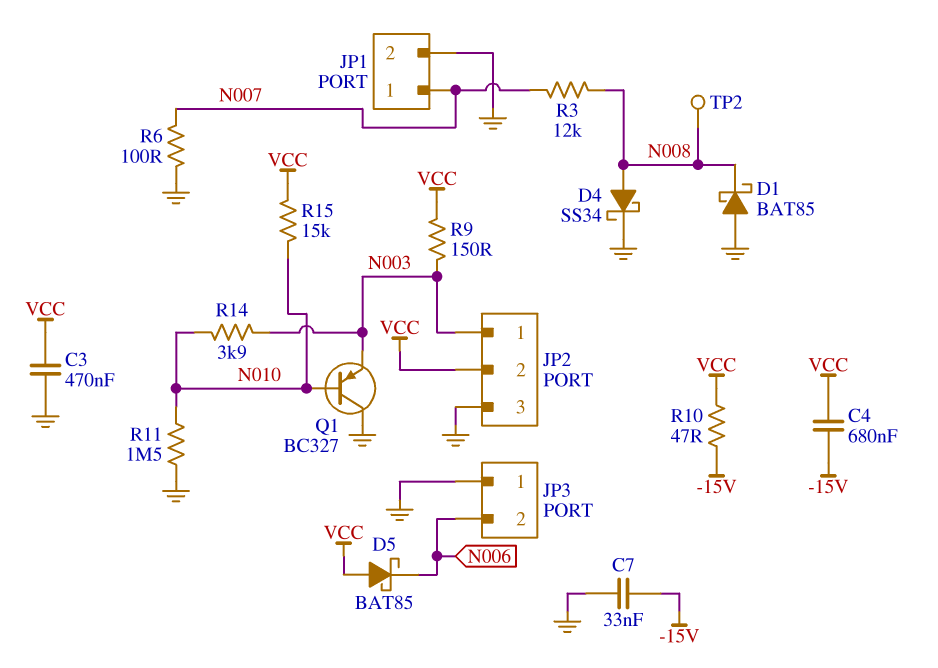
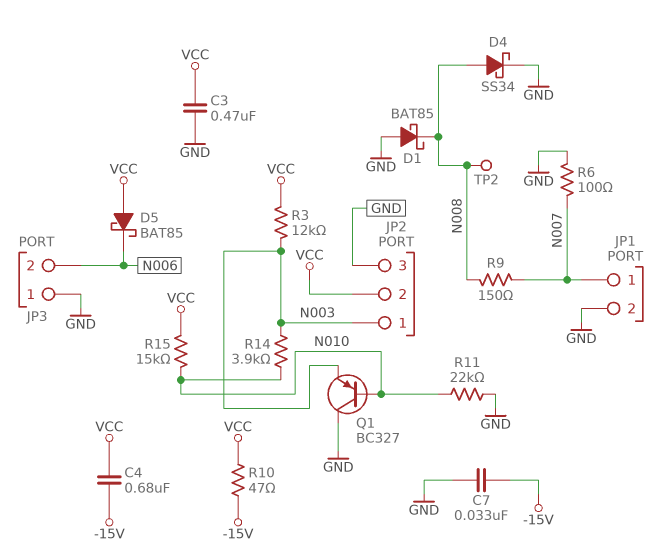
R3: 12k (N007, N008) -> 12k (N003, VCC)
R9: 150 (N003, VCC) -> 150 (N007, N008)
R11: 1.5M (GND, N010) -> 22k (GND, N010)

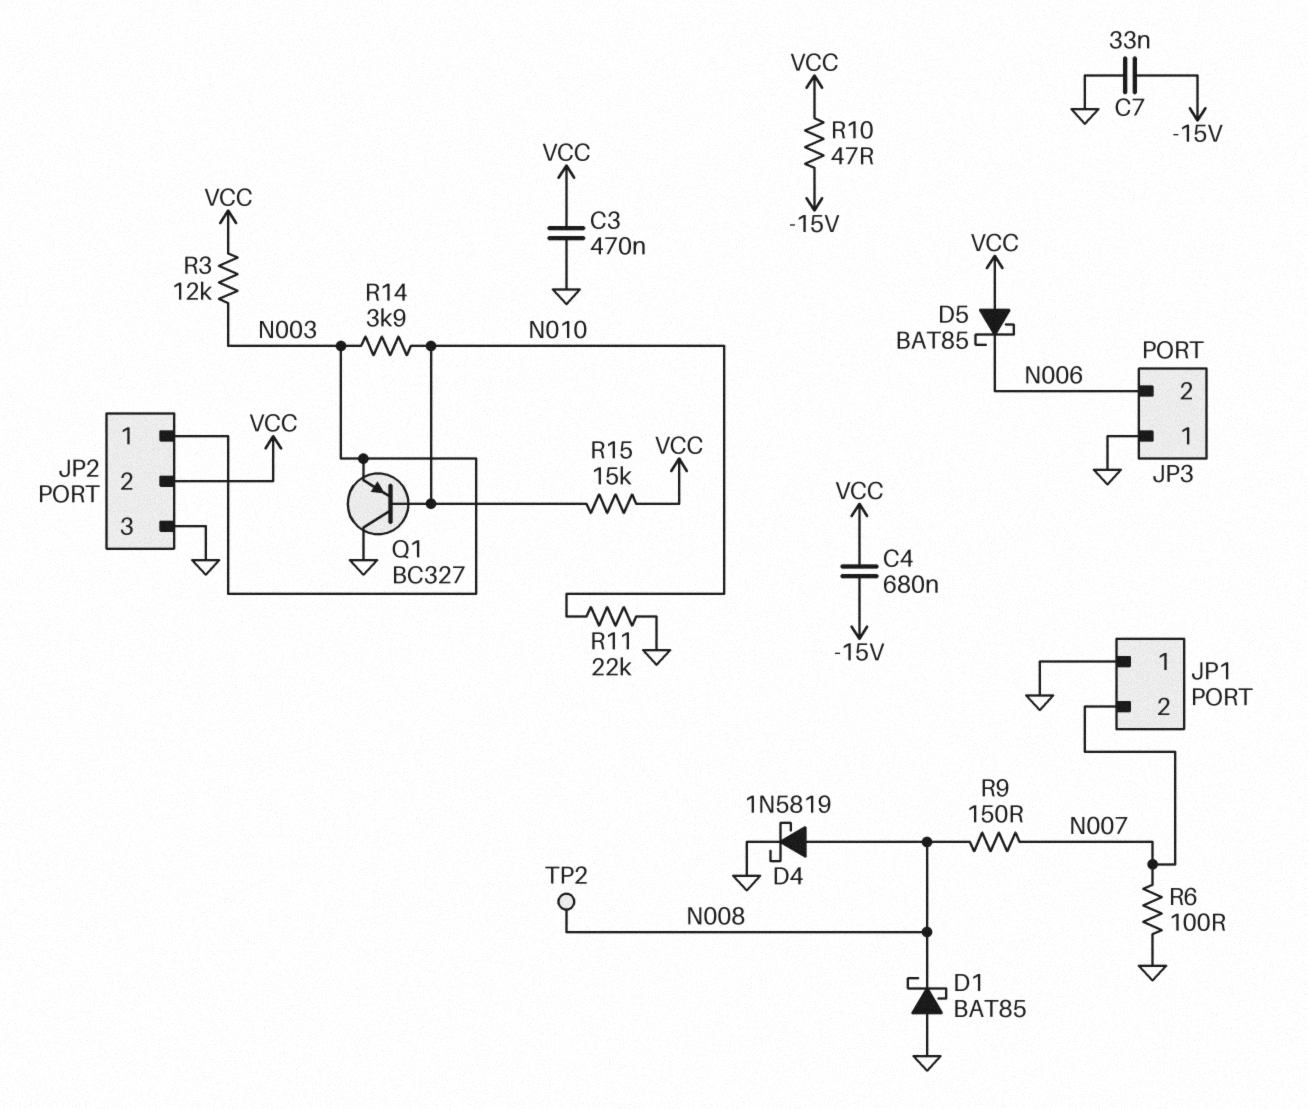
D4: schottky SS34 (A N008, K GND) -> schottky 1N5819 (A N008, K GND)
JP1 pin 1: N007 -> GND
JP1 pin 2: GND -> N007

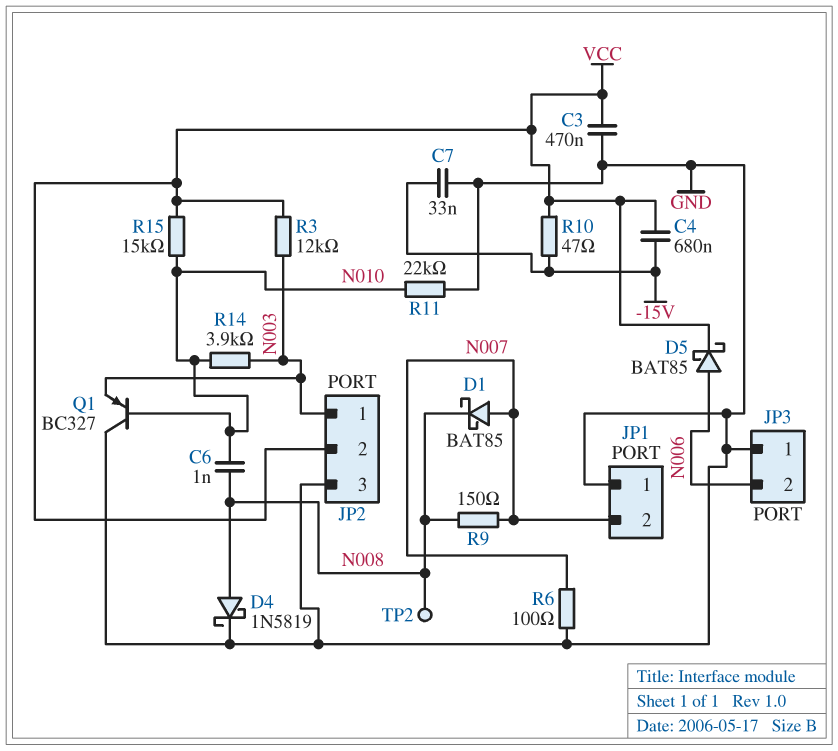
C6: none -> 1nF (N008, N010)
D1: schottky BAT85 (A GND, K N008) -> schottky BAT85 (A N007, K N008)
D5: schottky BAT85 (A VCC, K N006) -> schottky BAT85 (A N006, K VCC)

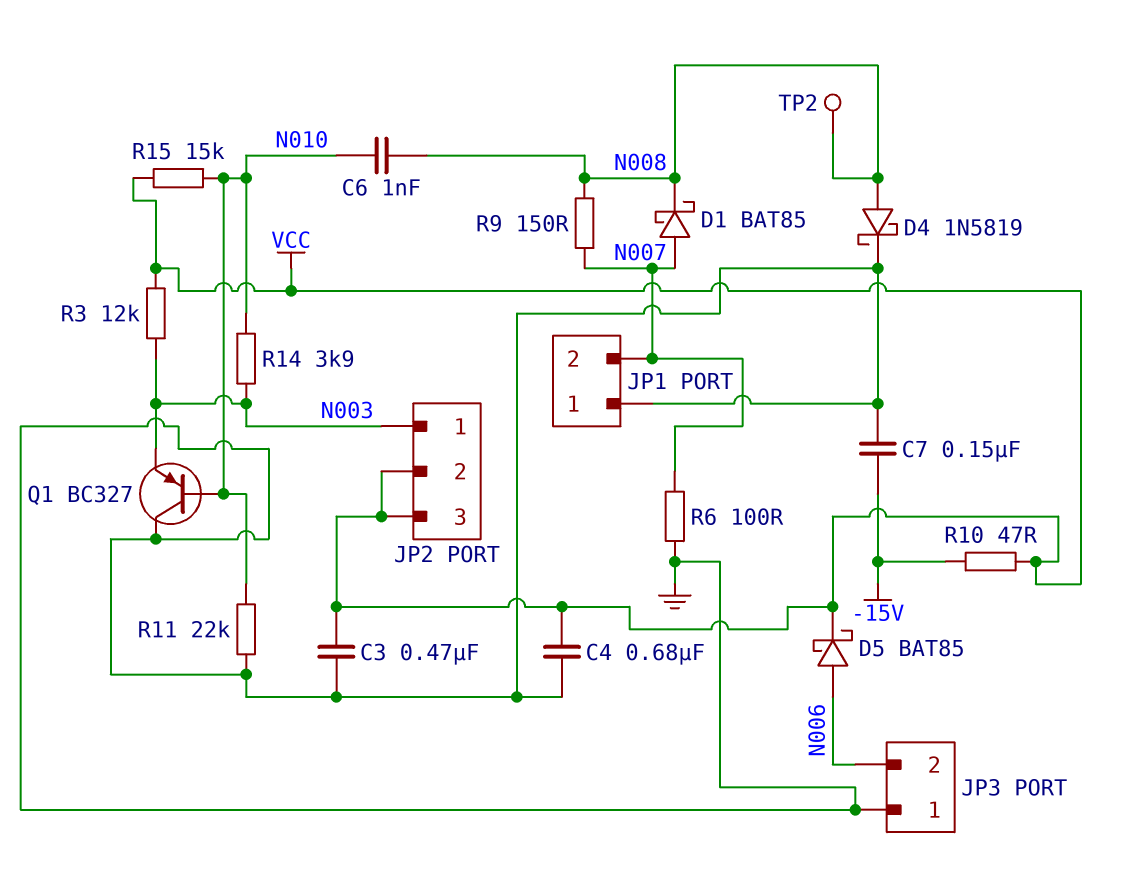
C4: 680nF (-15V, VCC) -> 680nF (GND, VCC)
C7: 33nF (-15V, GND) -> 150nF (-15V, GND)
JP2 pin 3: GND -> VCC

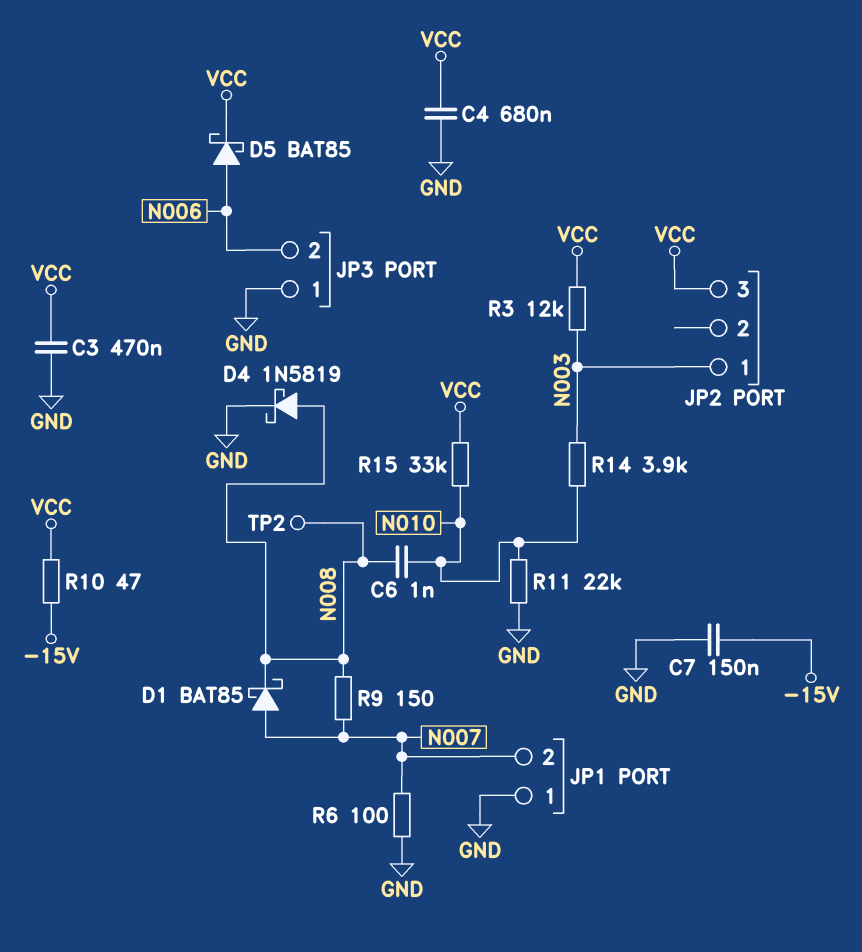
JP2 pin 2: VCC -> none
Q1: PNP BC327 (B N010, C GND, E N003) -> none
R15: 15k (N010, VCC) -> 33k (N010, VCC)

